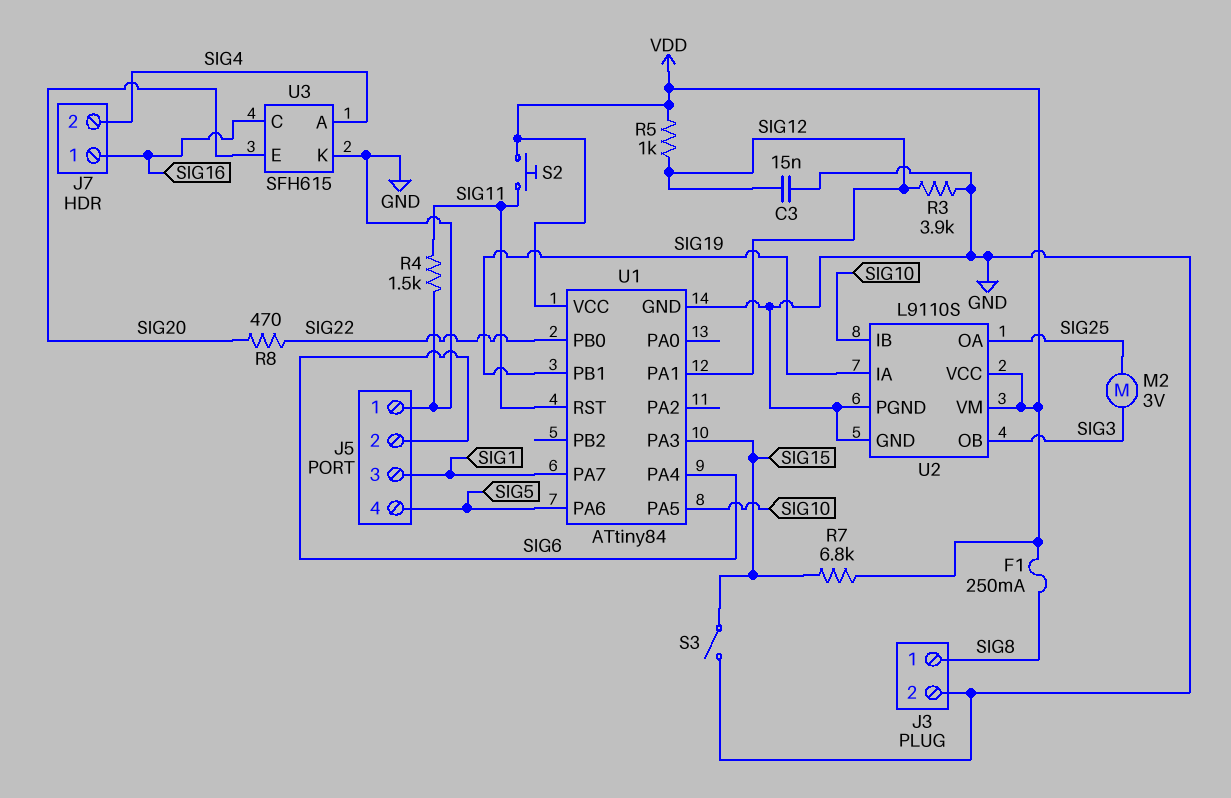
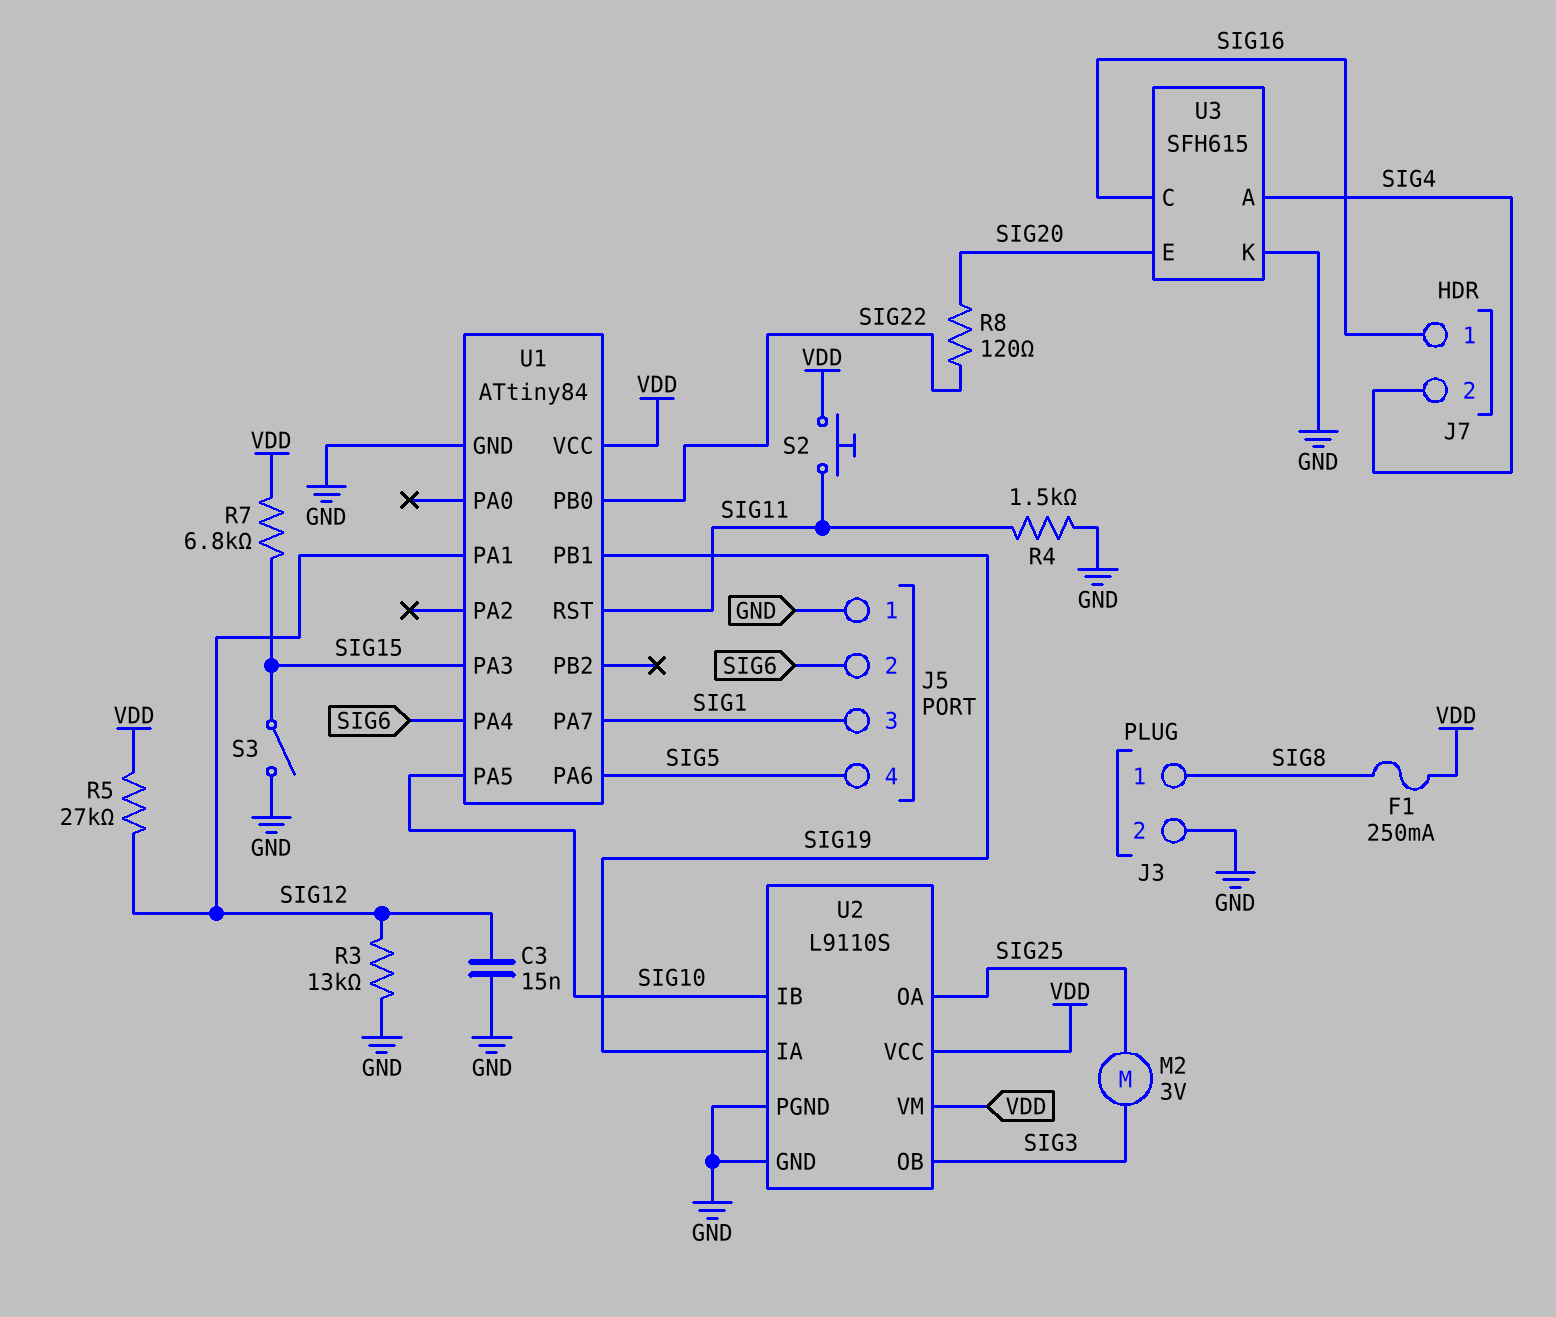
R3: 3.9k (GND, SIG12) -> 13k (GND, SIG12)
R5: 1k (SIG12, VDD) -> 27k (SIG12, VDD)
R8: 470 (SIG20, SIG22) -> 120 (SIG20, SIG22)

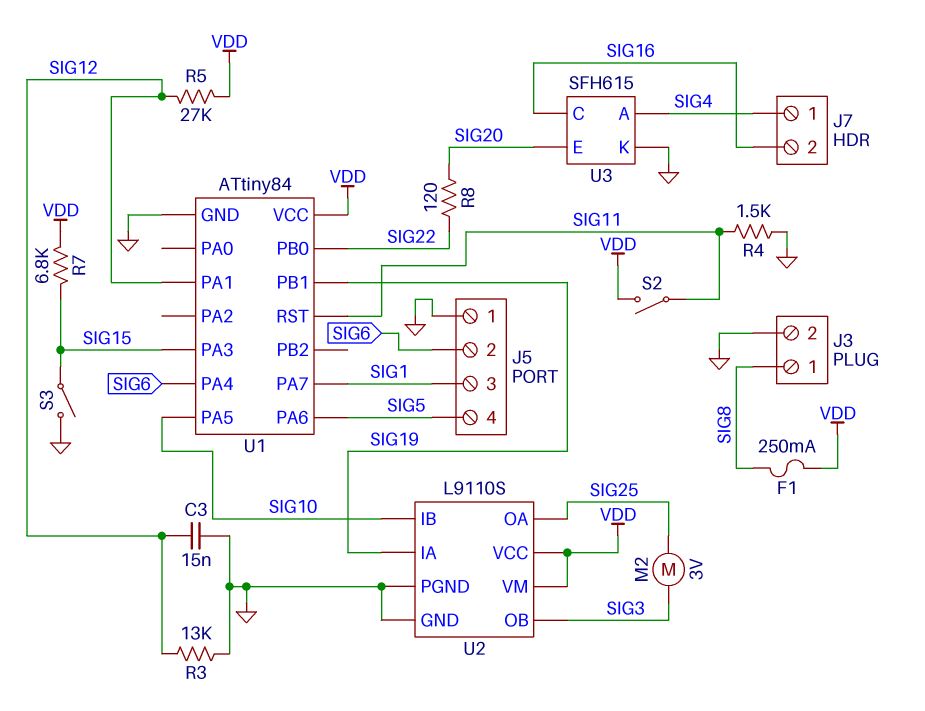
J7 pin 1: SIG16 -> SIG4
J7 pin 2: SIG4 -> SIG16
S2: button (SIG11, VDD) -> switch (SIG11, VDD)

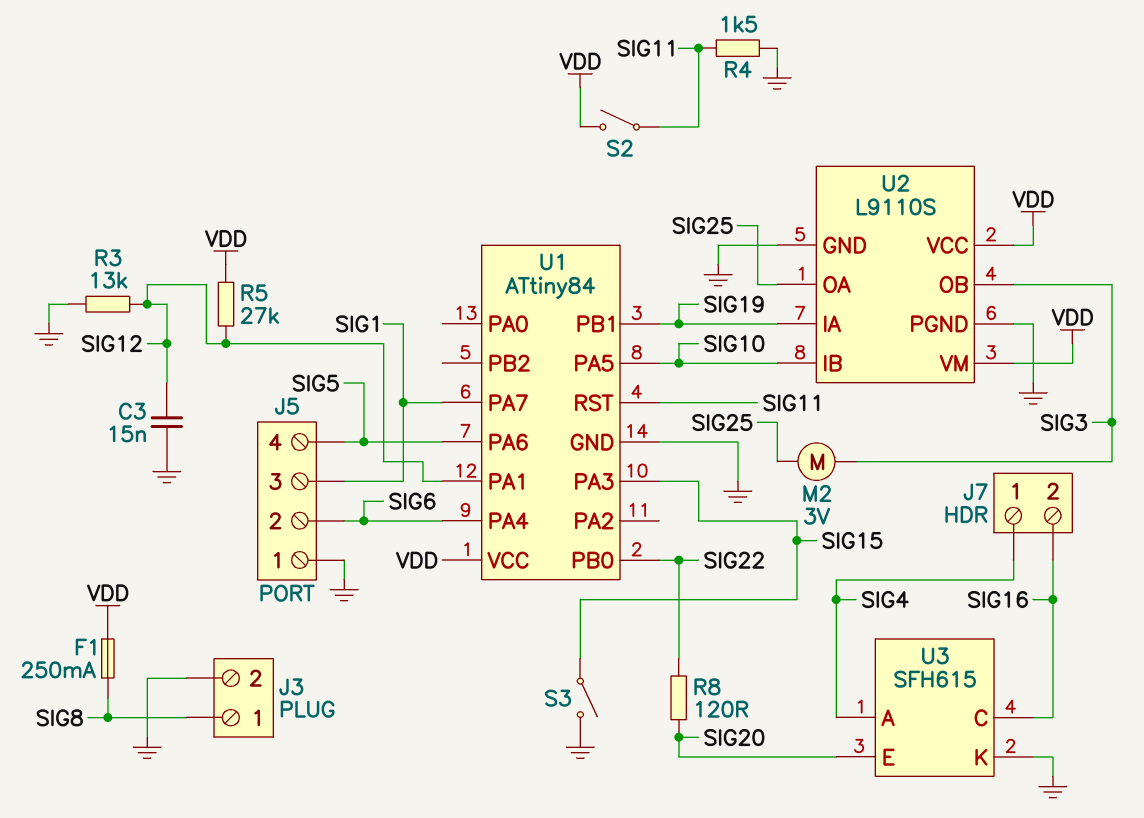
R7: 6.8k (SIG15, VDD) -> none

